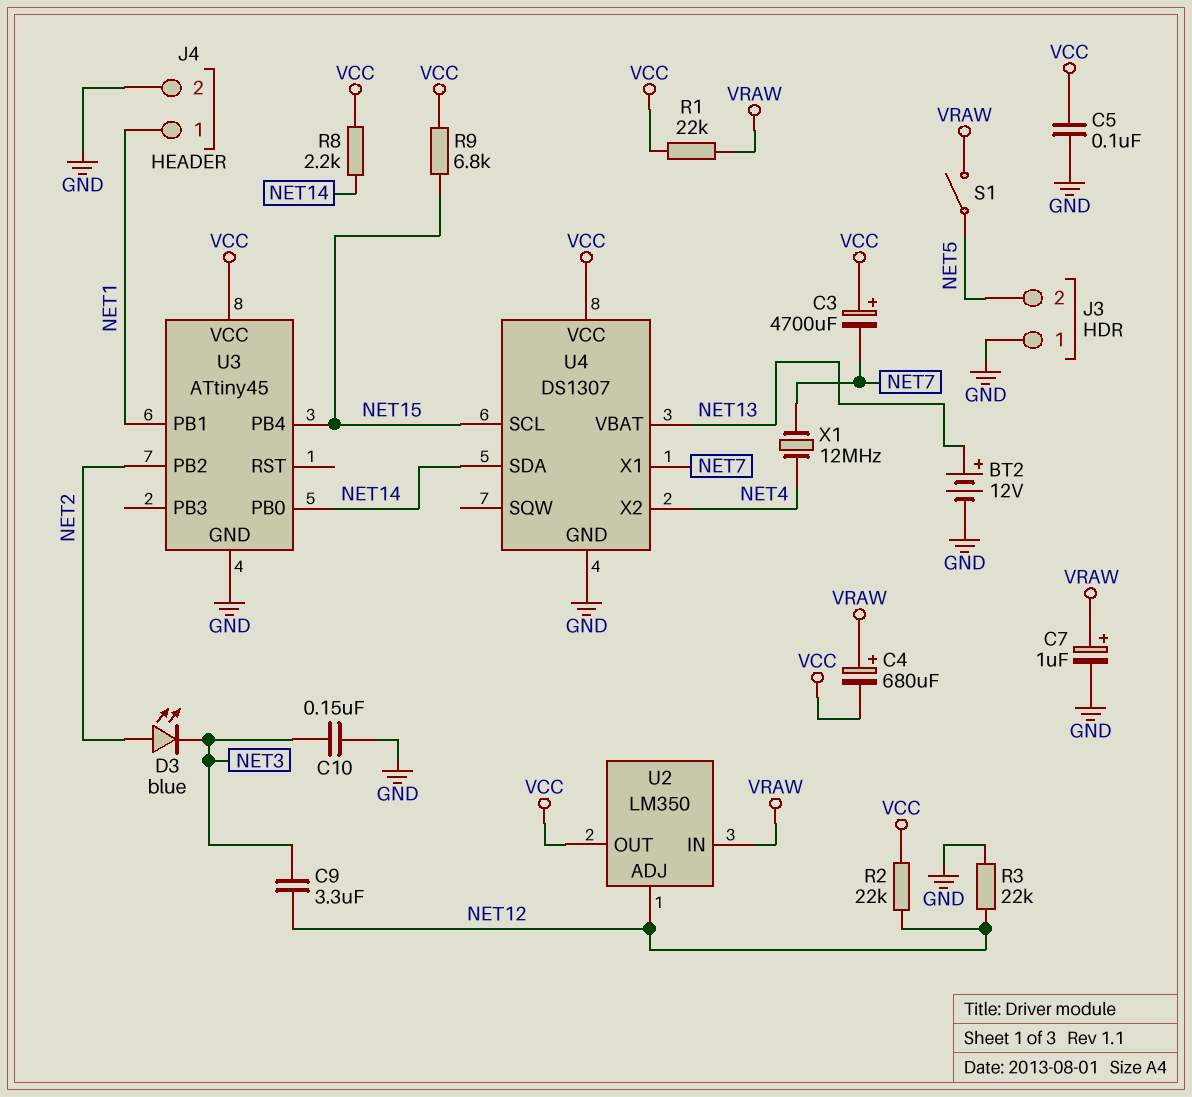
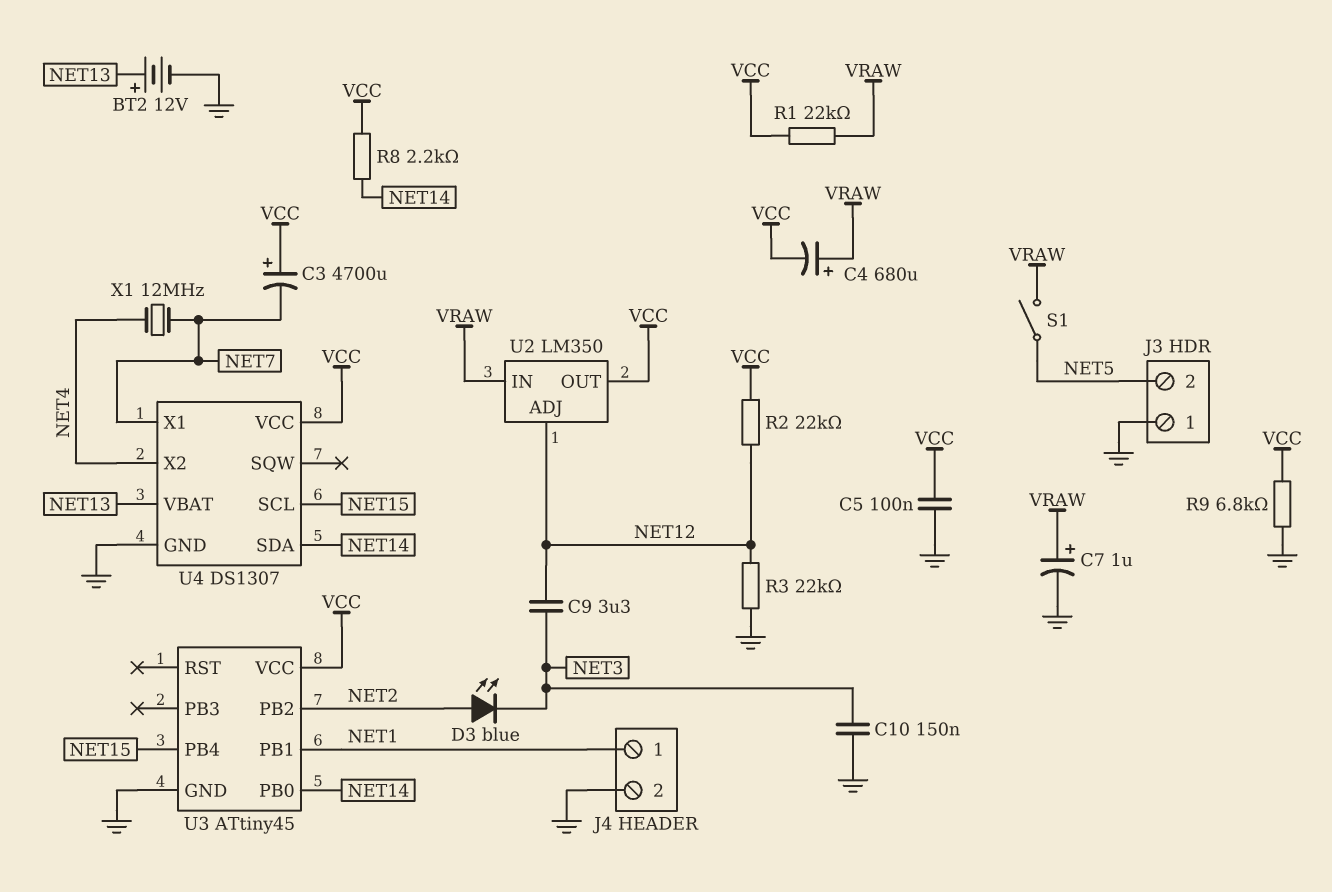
R9: 6.8k (NET15, VCC) -> 6.8k (GND, VCC)

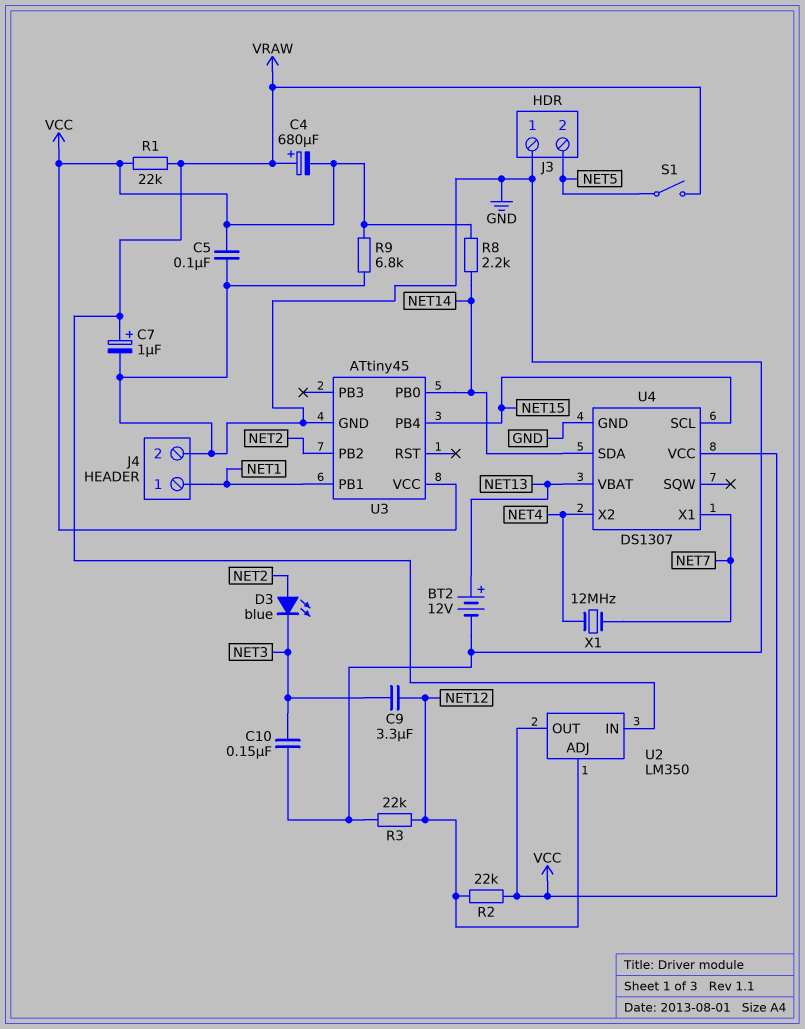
C3: 4700uF (plus VCC, minus NET7) -> none

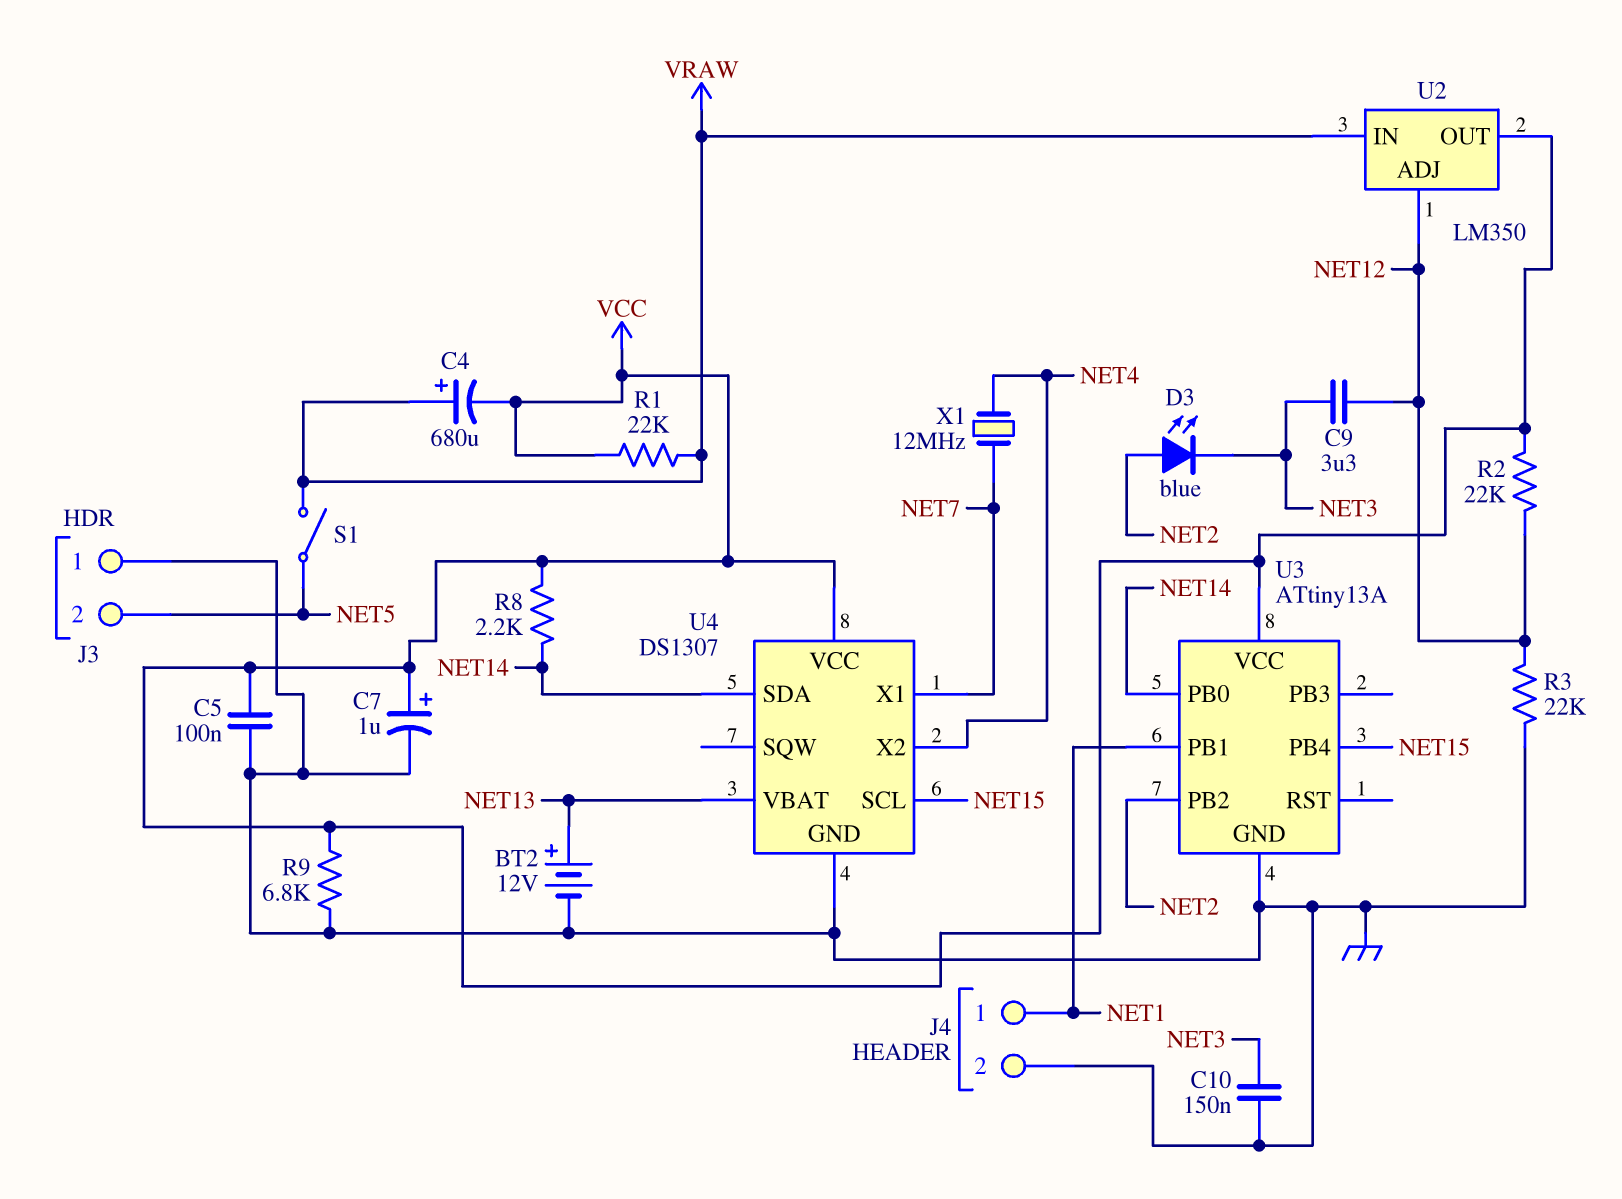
C7: 1uF (plus VRAW, minus GND) -> 1uF (plus VCC, minus GND)
U3: ATtiny45 -> ATtiny13A

